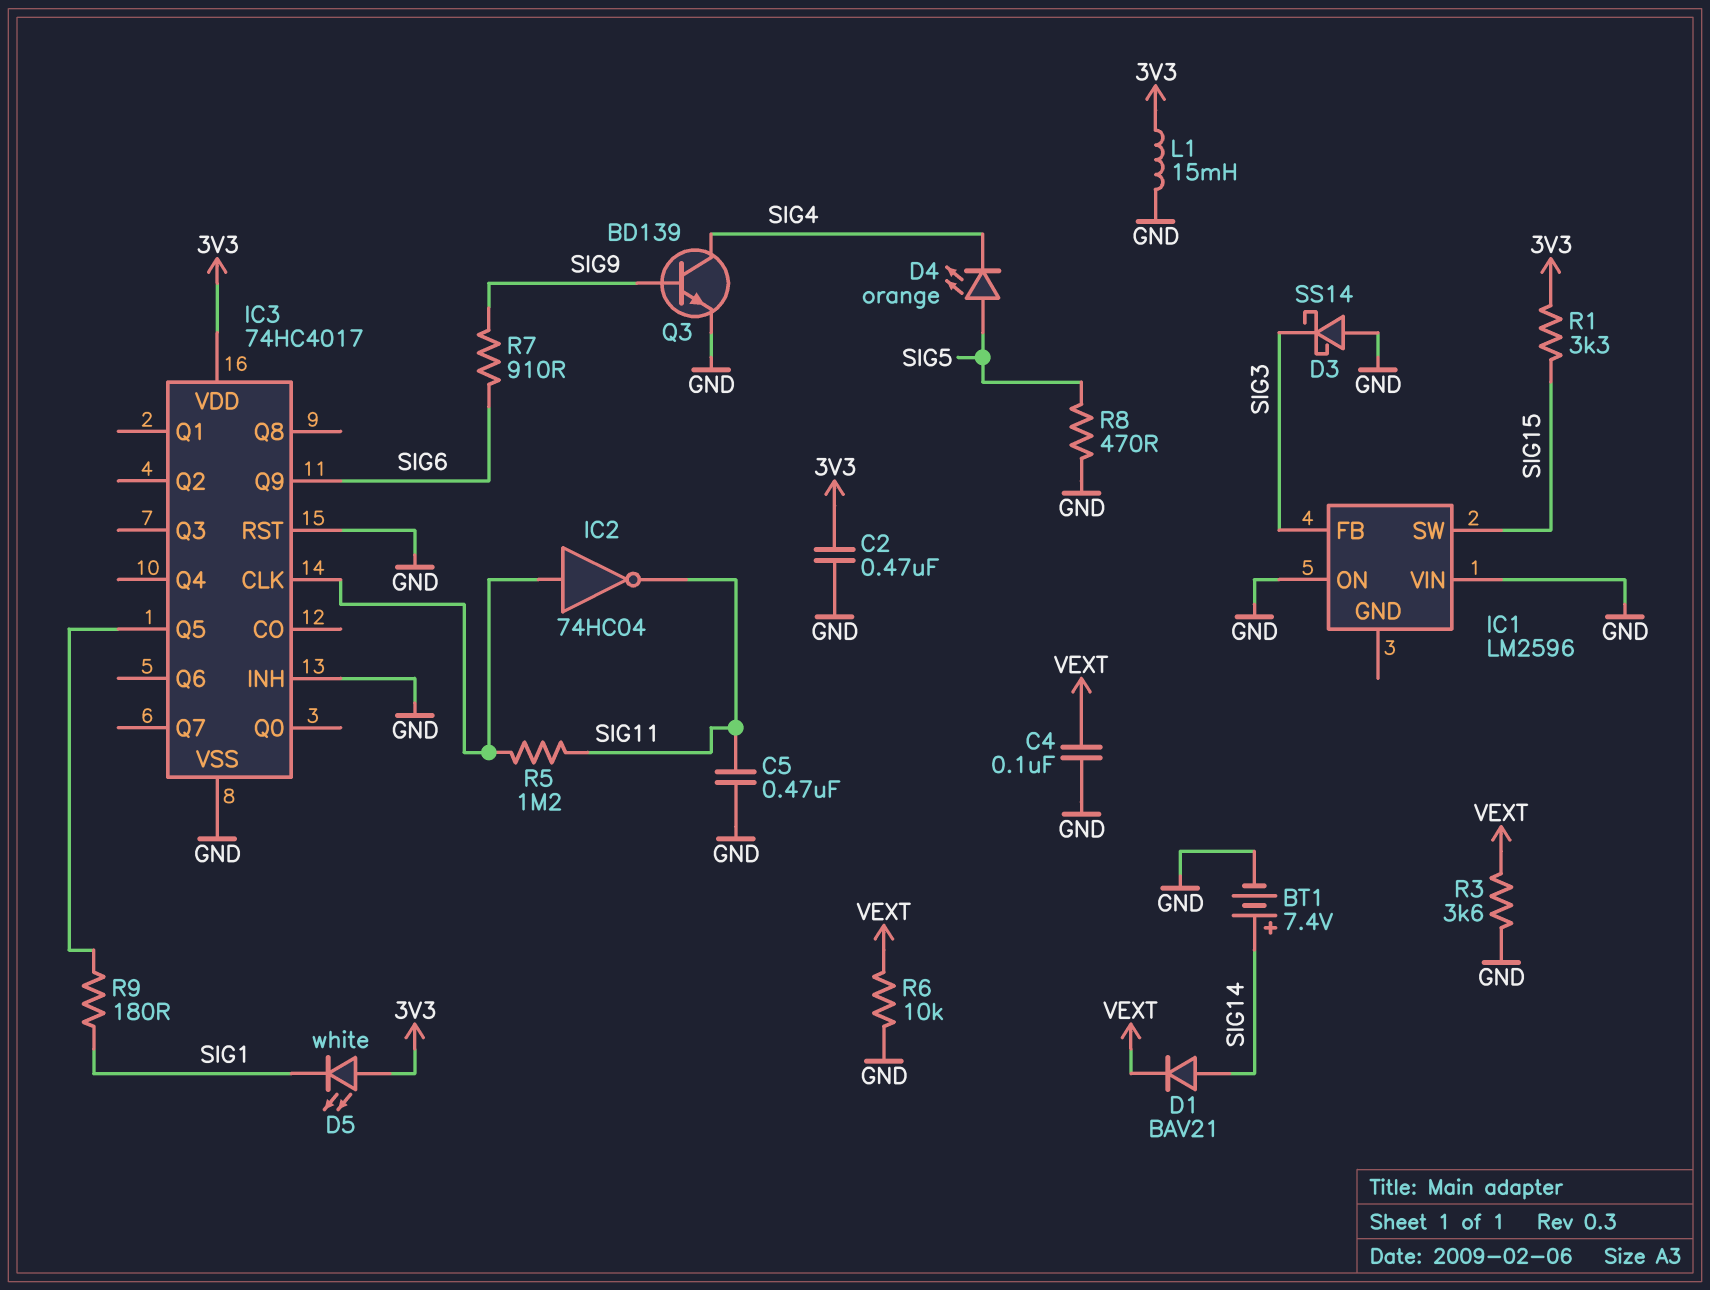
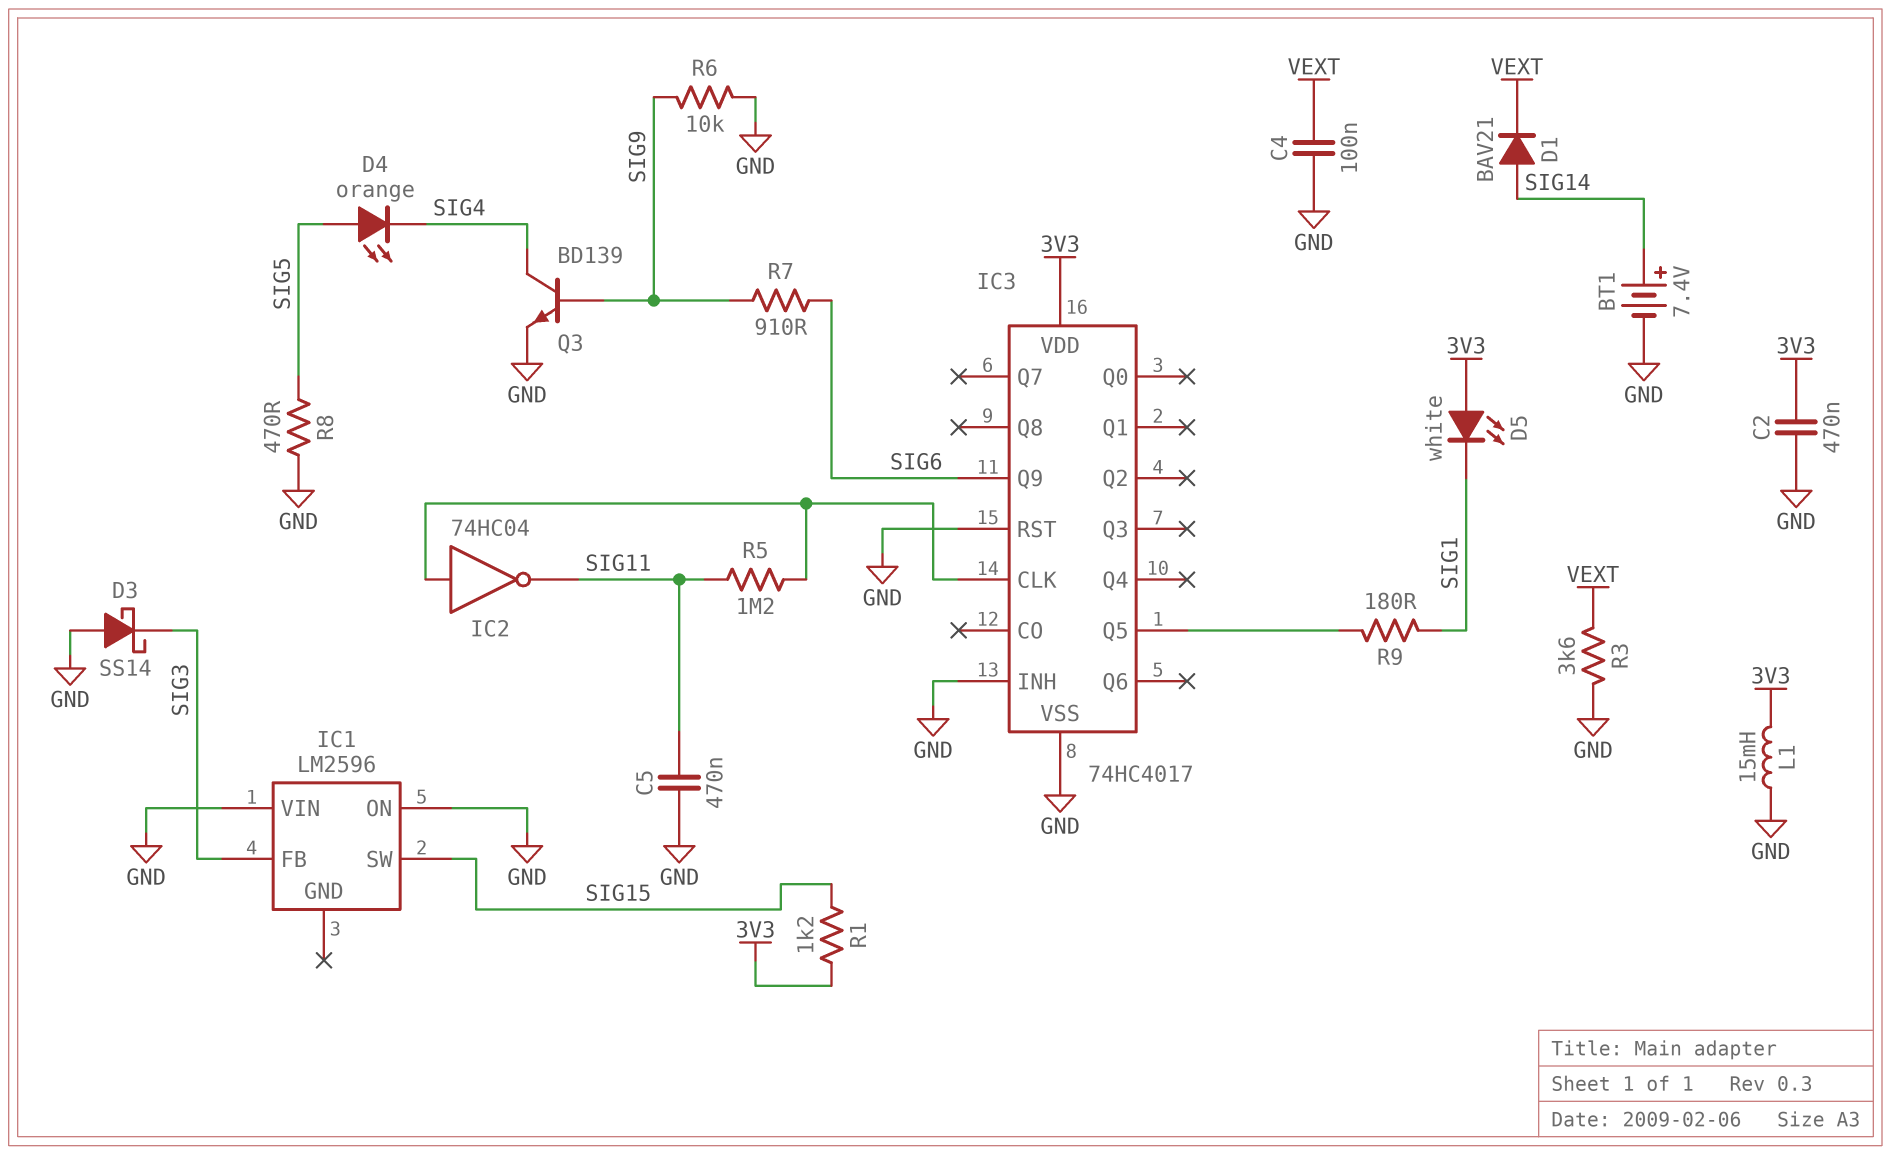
R1: 3.3k (3V3, SIG15) -> 1.2k (3V3, SIG15)
R6: 10k (GND, VEXT) -> 10k (GND, SIG9)

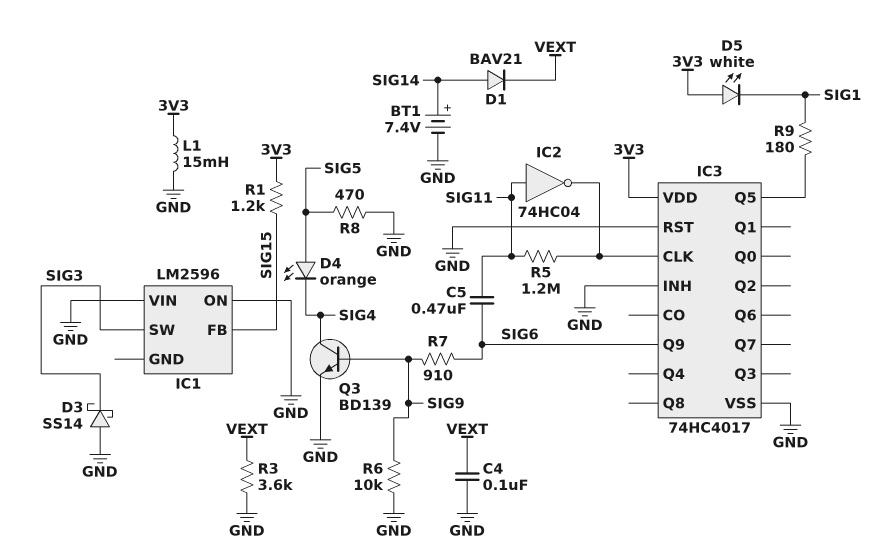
C2: 470nF (3V3, GND) -> none
C5: 470nF (GND, SIG11) -> 470nF (SIG6, SIG11)
IC1 pin FB: SIG3 -> SIG15
IC1 pin SW: SIG15 -> SIG3
IC2: NOT 74HC04 (in IC3/CLK, out SIG11) -> NOT 74HC04 (in SIG11, out IC3/CLK)

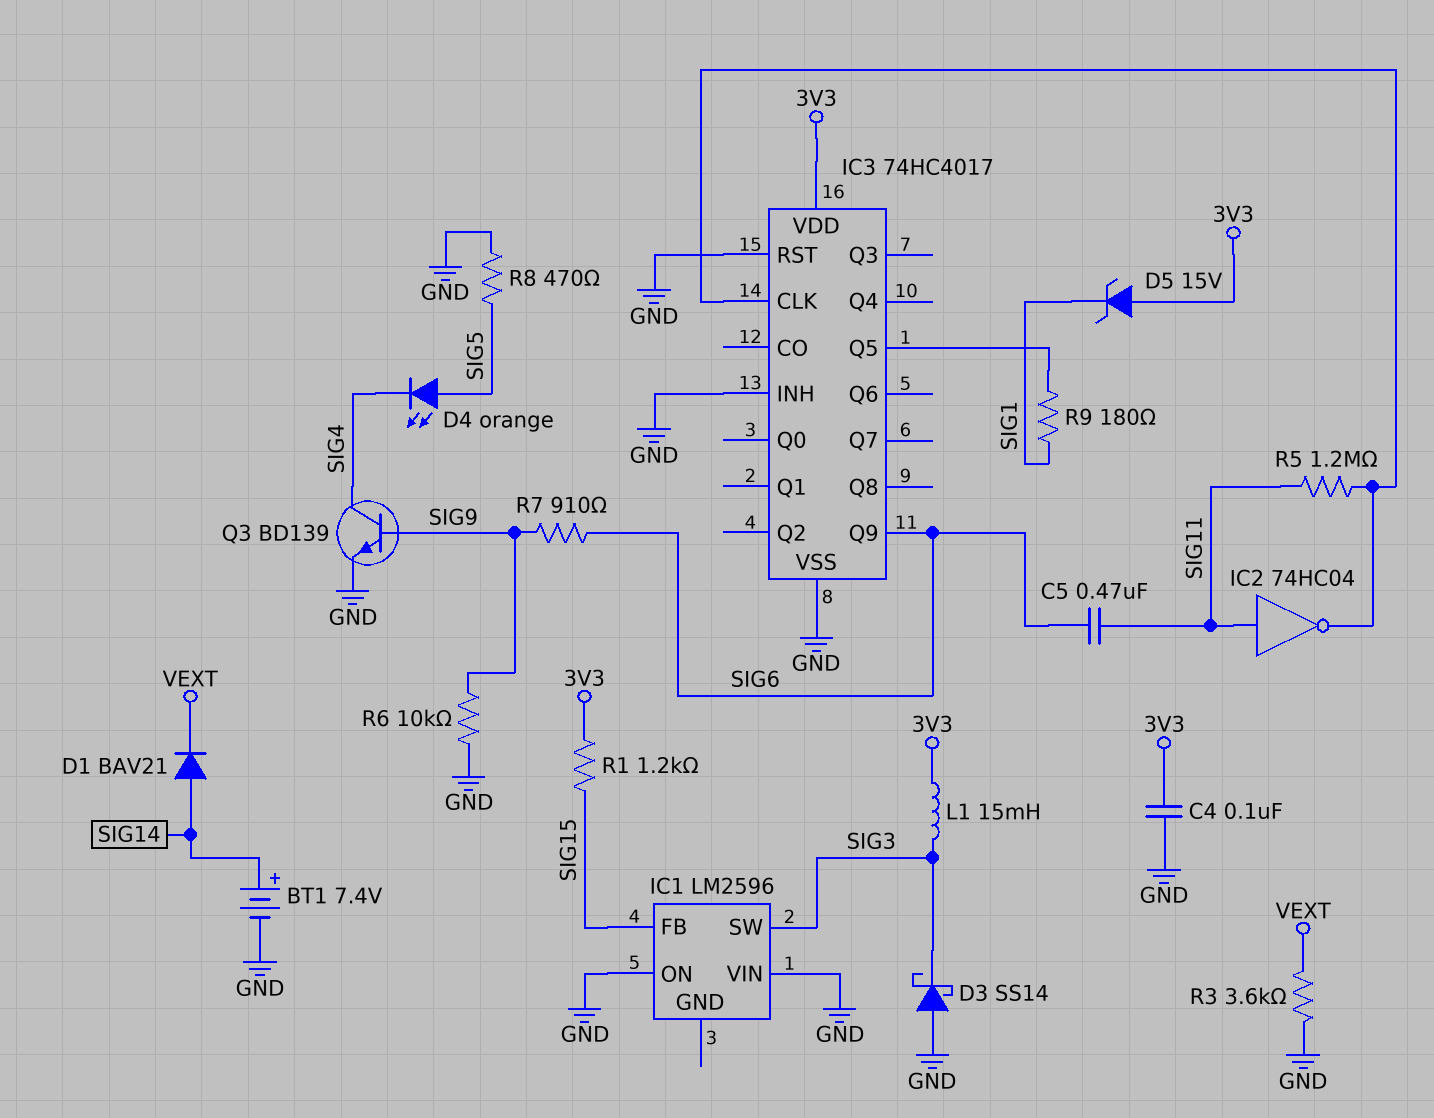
C4: 100nF (GND, VEXT) -> 100nF (3V3, GND)
D5: LED white (A 3V3, K SIG1) -> zener 15V (A 3V3, K SIG1)
L1: 15mH (3V3, GND) -> 15mH (3V3, SIG3)

